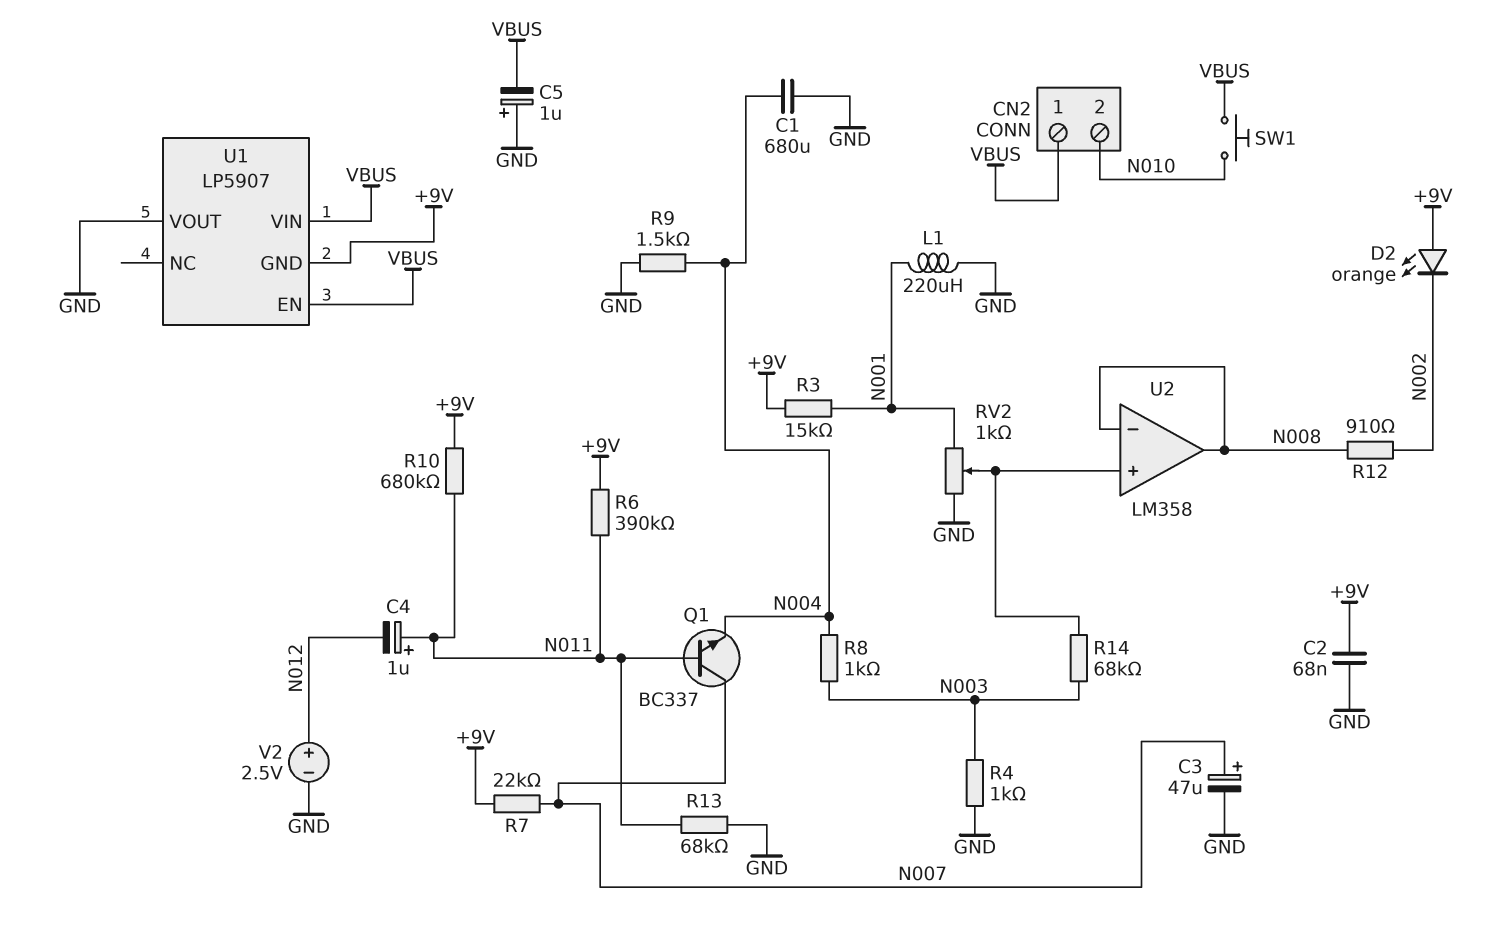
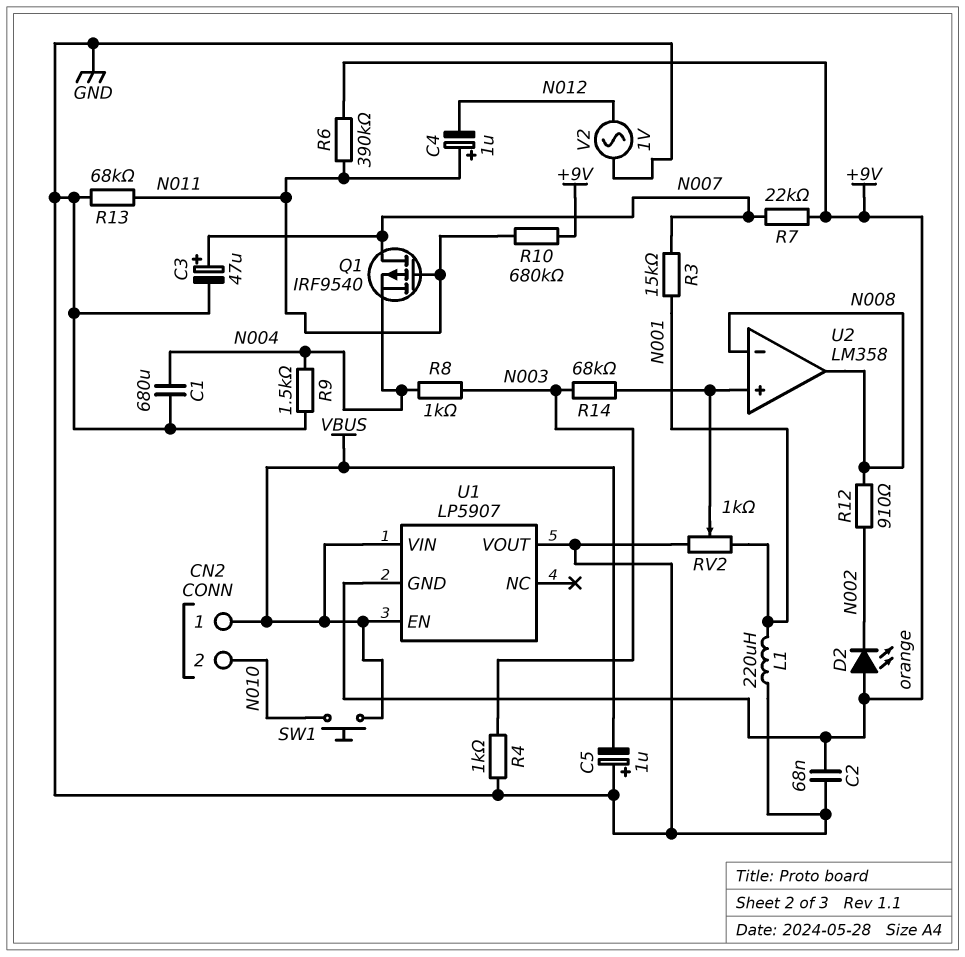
Q1: NPN BC337 (B N011, C N007, E N004) -> PMOS IRF9540 (G N011, D N007, S N004)
R3: 15k (+9V, N001) -> 15k (N001, N007)
V2: 2.5V (plus N012, minus GND) -> AC 1V (GND, N012)

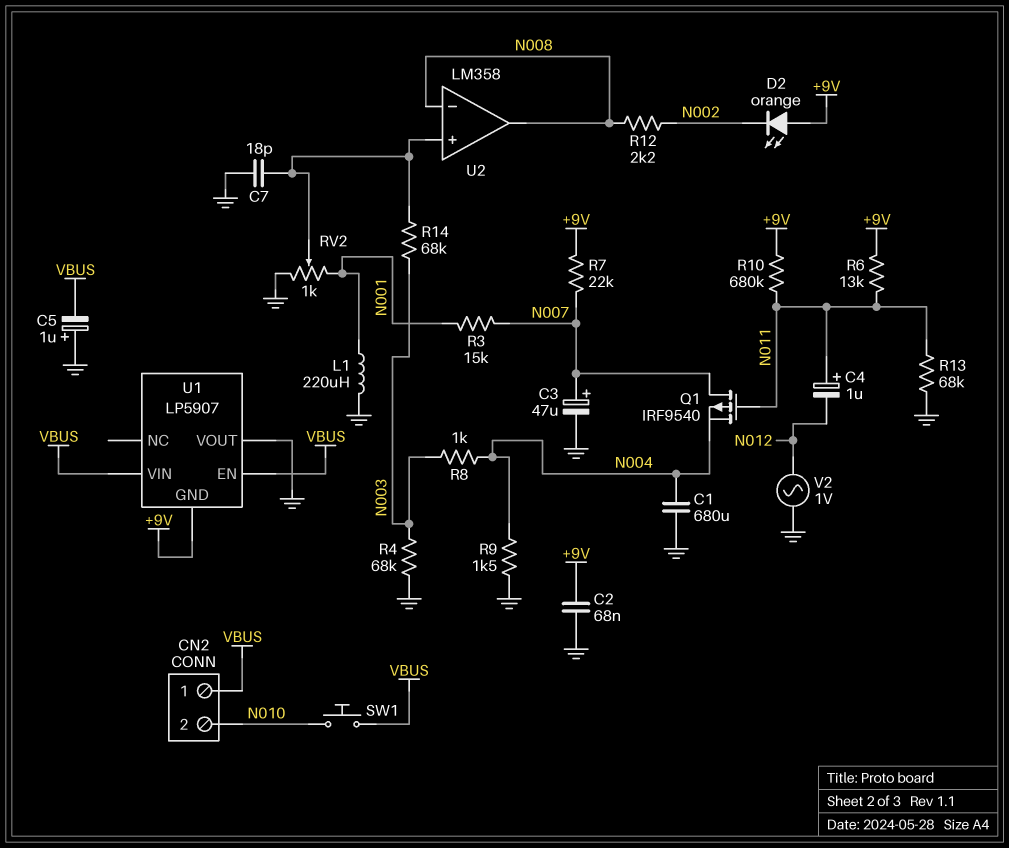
C7: none -> 18pF (GND, U2/in+)
R4: 1k (GND, N003) -> 68k (GND, N003)
R6: 390k (+9V, N011) -> 13k (+9V, N011)
R12: 910 (N002, N008) -> 2.2k (N002, N008)

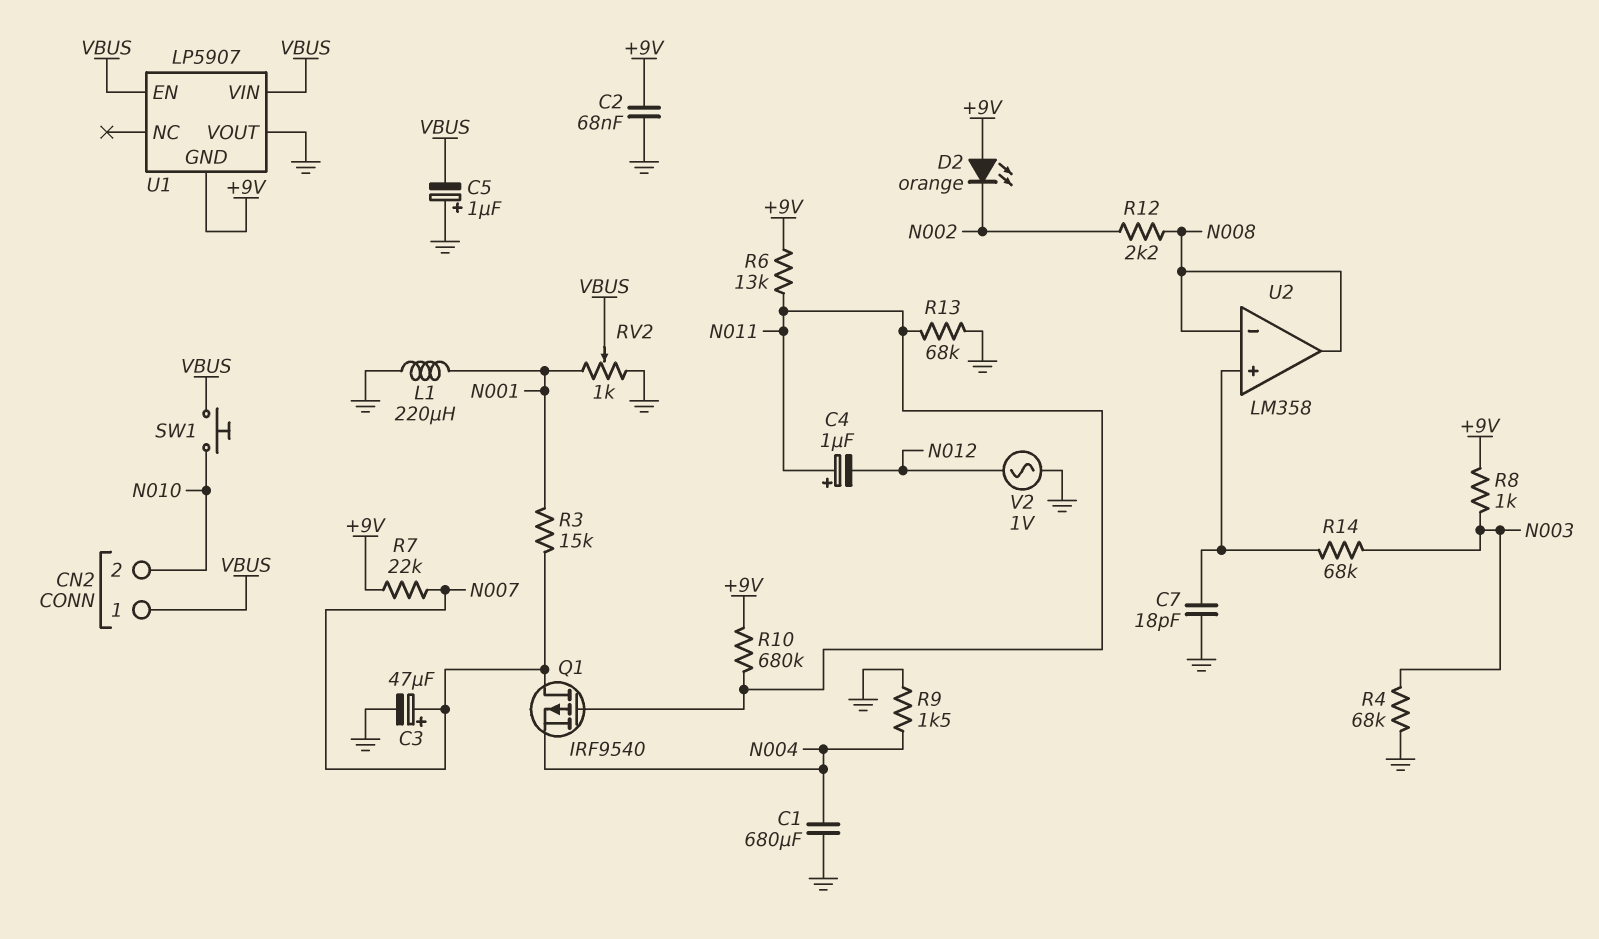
R8: 1k (N003, N004) -> 1k (+9V, N003)
RV2: 1k (GND, N001, wiper U2/in+) -> 1k (GND, N001, wiper VBUS)

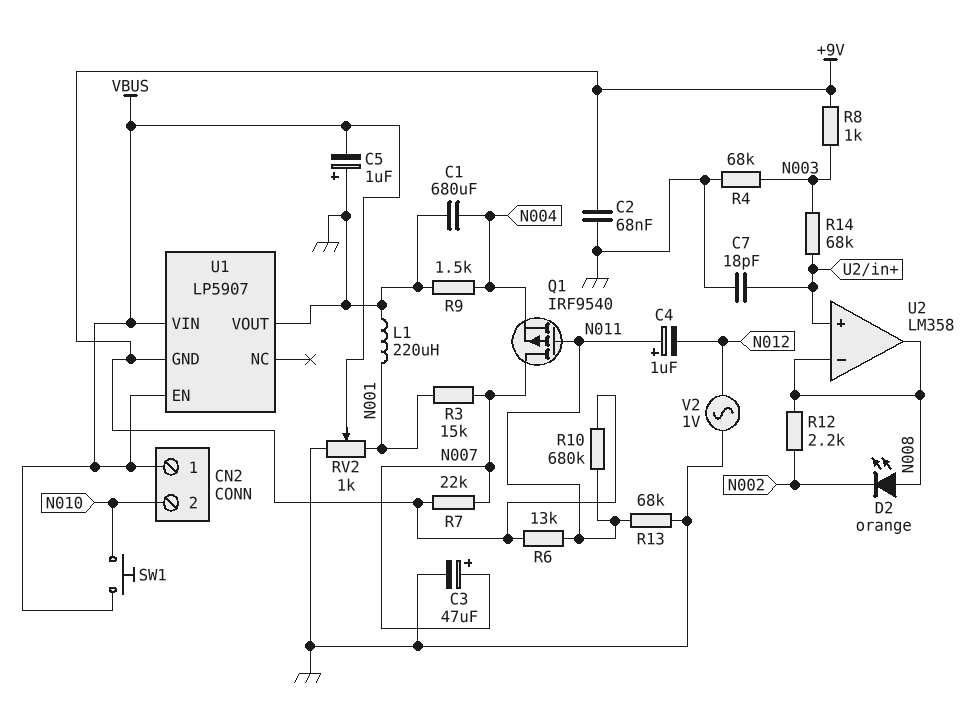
D2: LED orange (A +9V, K N002) -> LED orange (A N008, K N002)

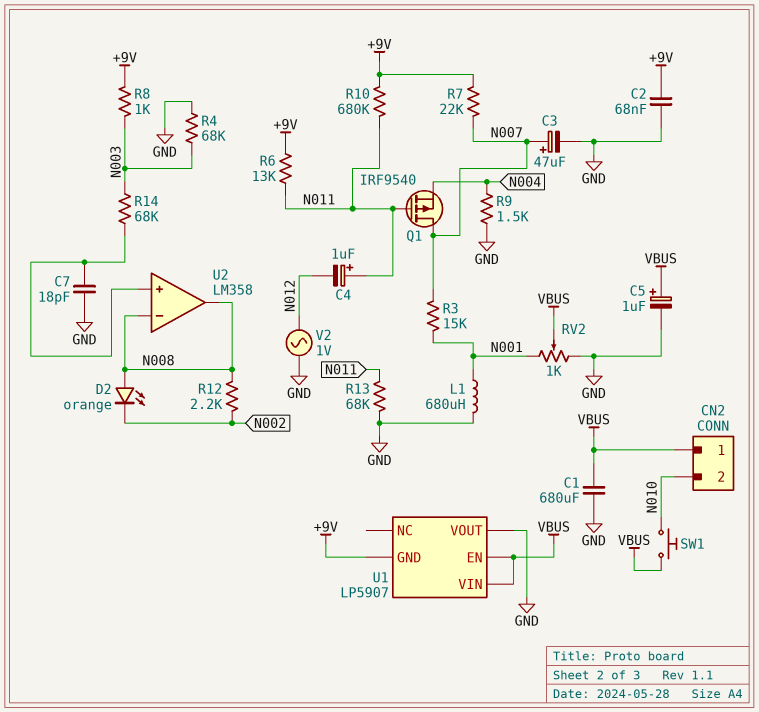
C1: 680uF (GND, N004) -> 680uF (GND, VBUS)
C5: 1uF (plus GND, minus VBUS) -> 1uF (plus VBUS, minus GND)
L1: 220uH (GND, N001) -> 680uH (GND, N001)

